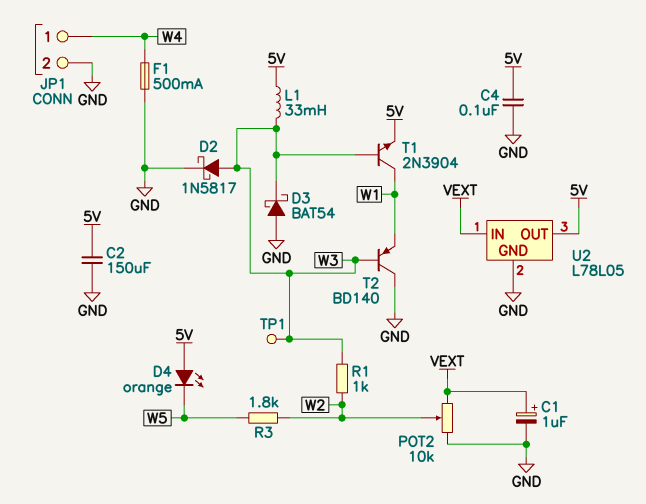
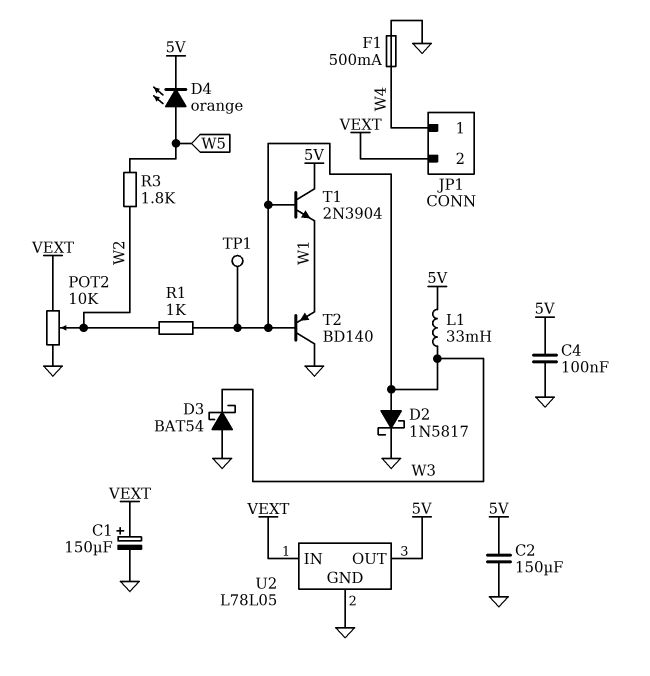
C1: 1uF (plus VEXT, minus GND) -> 150uF (plus VEXT, minus GND)
D4: LED orange (A 5V, K W5) -> LED orange (A W5, K 5V)
JP1 pin 2: GND -> VEXT
T1: NPN 2N3904 (B W3, C W1, E 5V) -> NPN 2N3904 (B W3, C 5V, E W1)

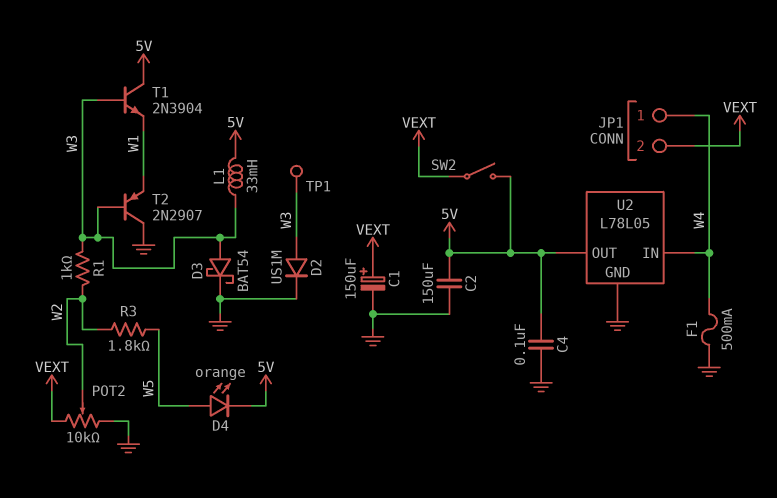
D2: schottky 1N5817 (A W3, K GND) -> diode US1M (A W3, K GND)
D3: schottky BAT54 (A GND, K W3) -> schottky BAT54 (A W3, K GND)
SW2: none -> switch (5V, VEXT)
T2: PNP BD140 (B W3, C GND, E W1) -> PNP 2N2907 (B W3, C GND, E W1)
U2 pin IN: VEXT -> W4

